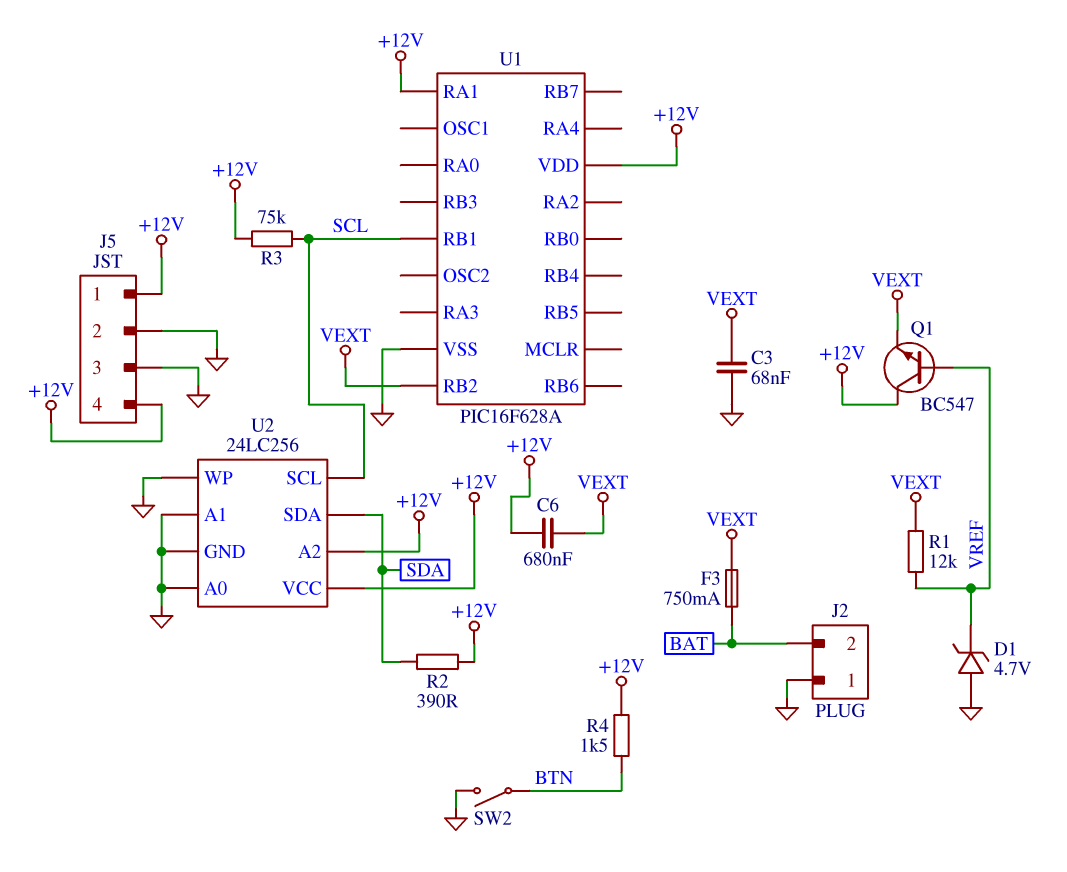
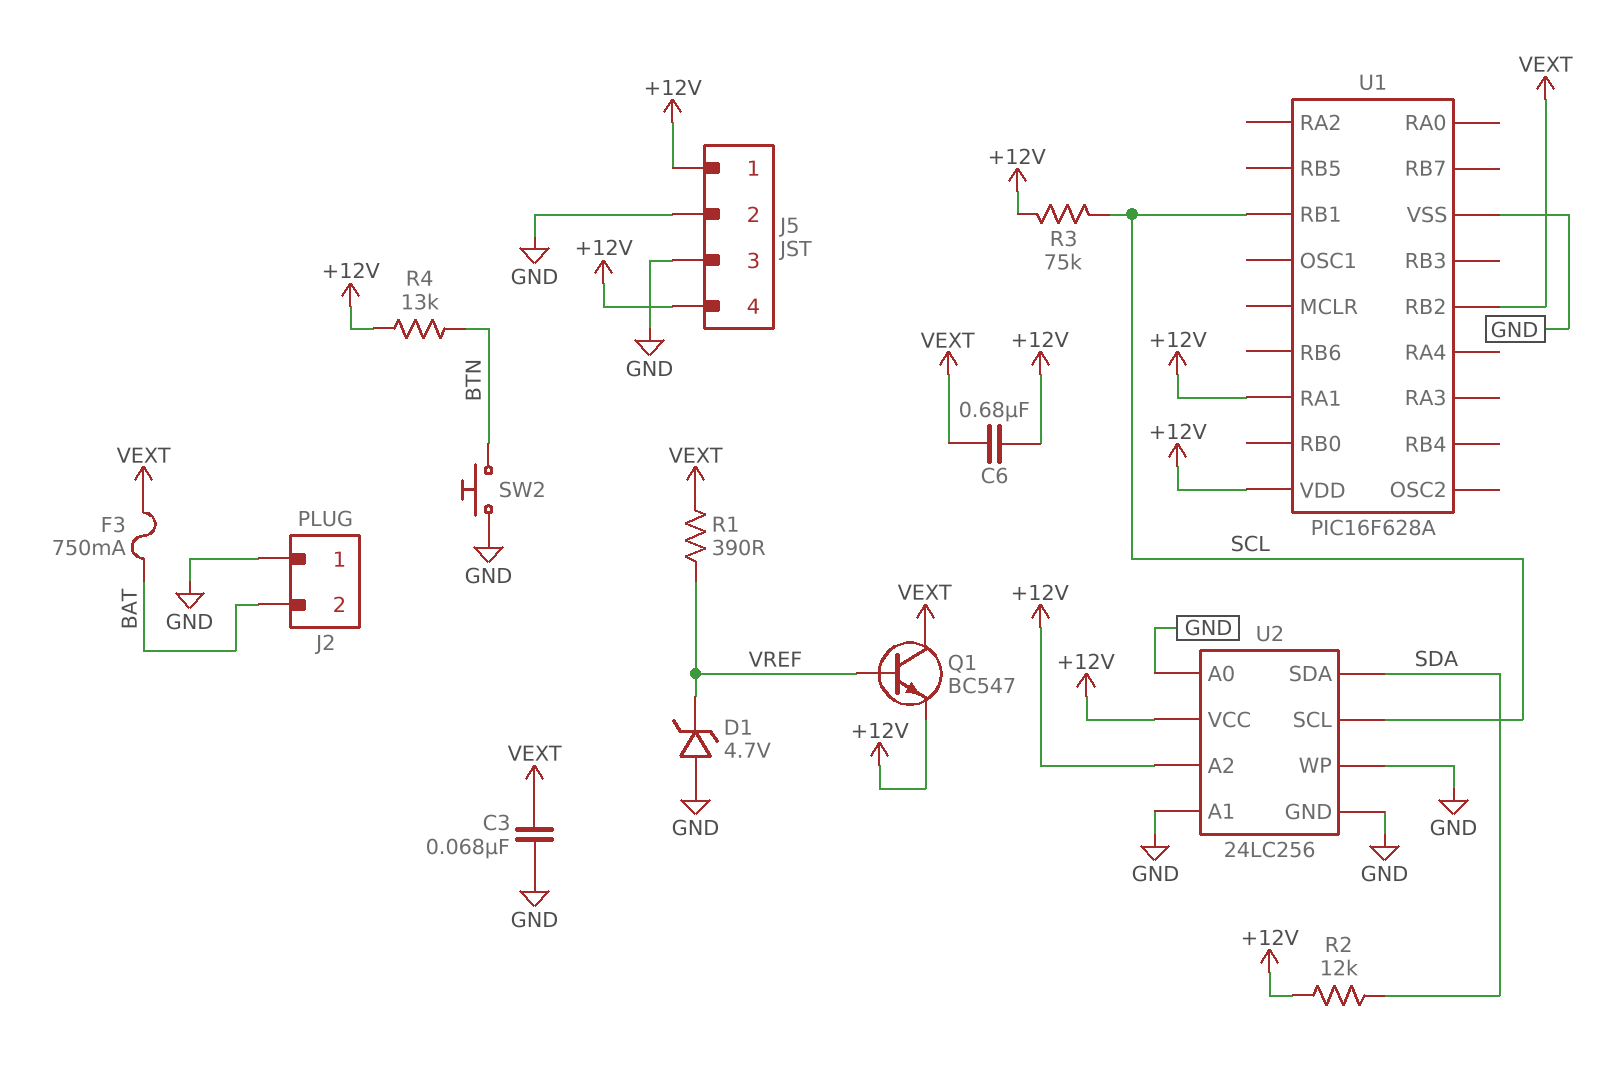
Q1: NPN BC547 (B VREF, C +12V, E VEXT) -> NPN BC547 (B VREF, C VEXT, E +12V)
R1: 12k (VEXT, VREF) -> 390 (VEXT, VREF)
R2: 390 (+12V, SDA) -> 12k (+12V, SDA)
R4: 1.5k (+12V, BTN) -> 13k (+12V, BTN)
SW2: switch (BTN, GND) -> button (BTN, GND)

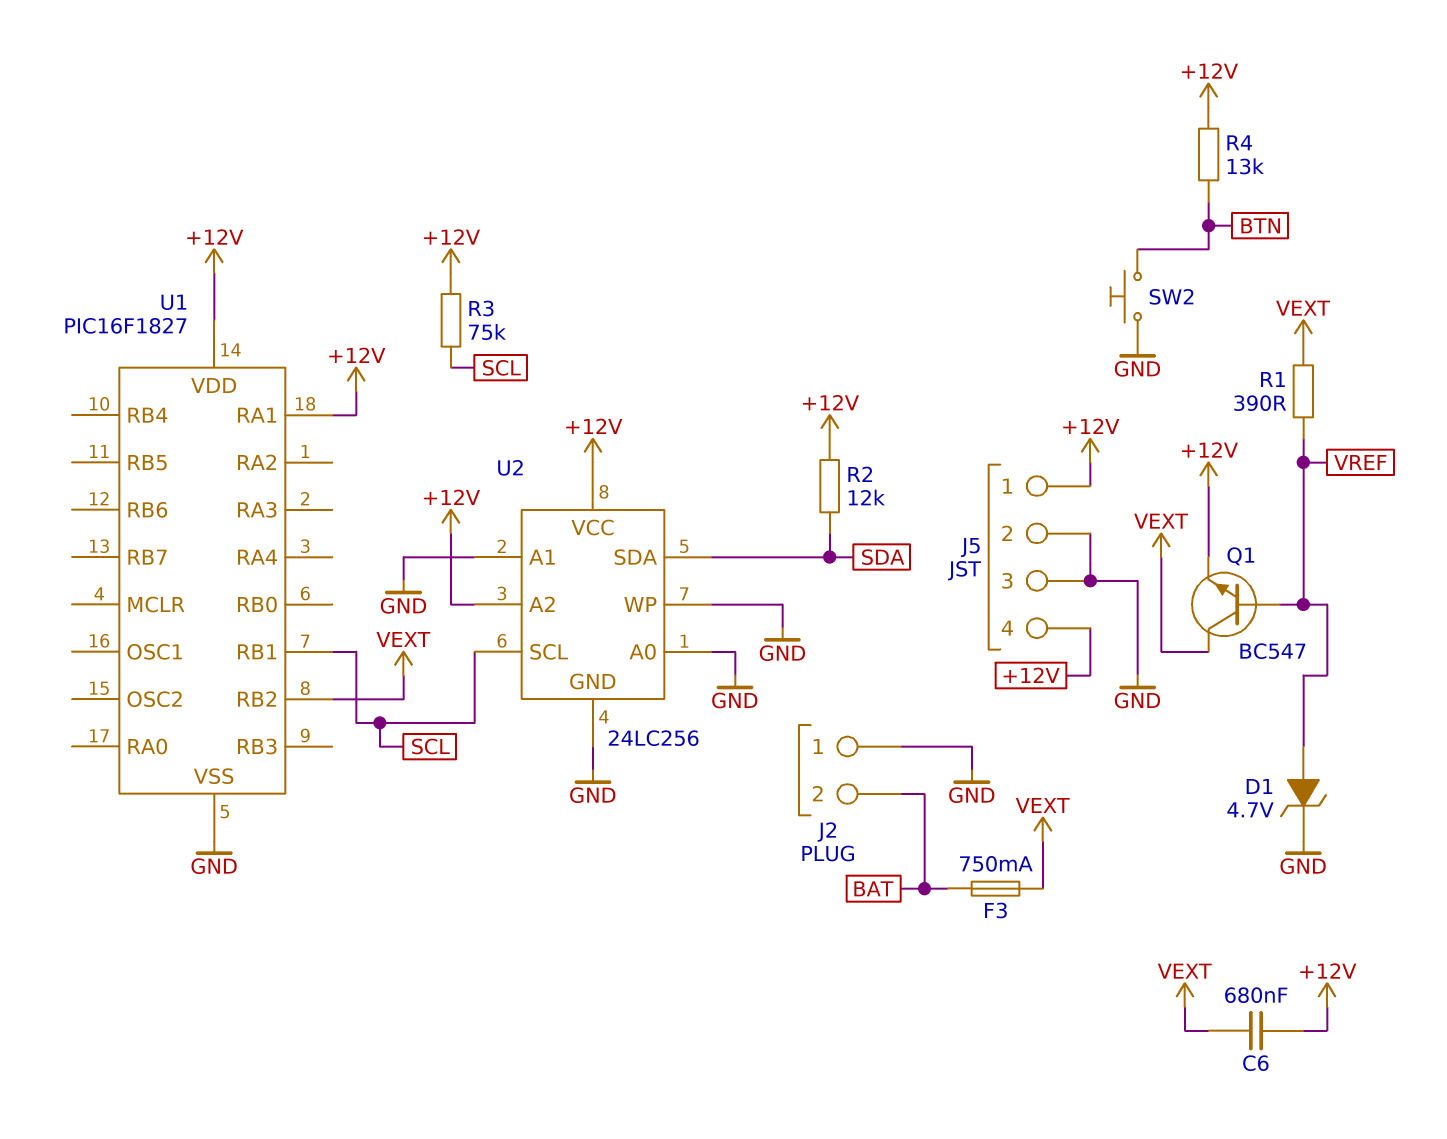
C3: 68nF (GND, VEXT) -> none
D1: zener 4.7V (A GND, K VREF) -> zener 4.7V (A VREF, K GND)
U1: PIC16F628A -> PIC16F1827

